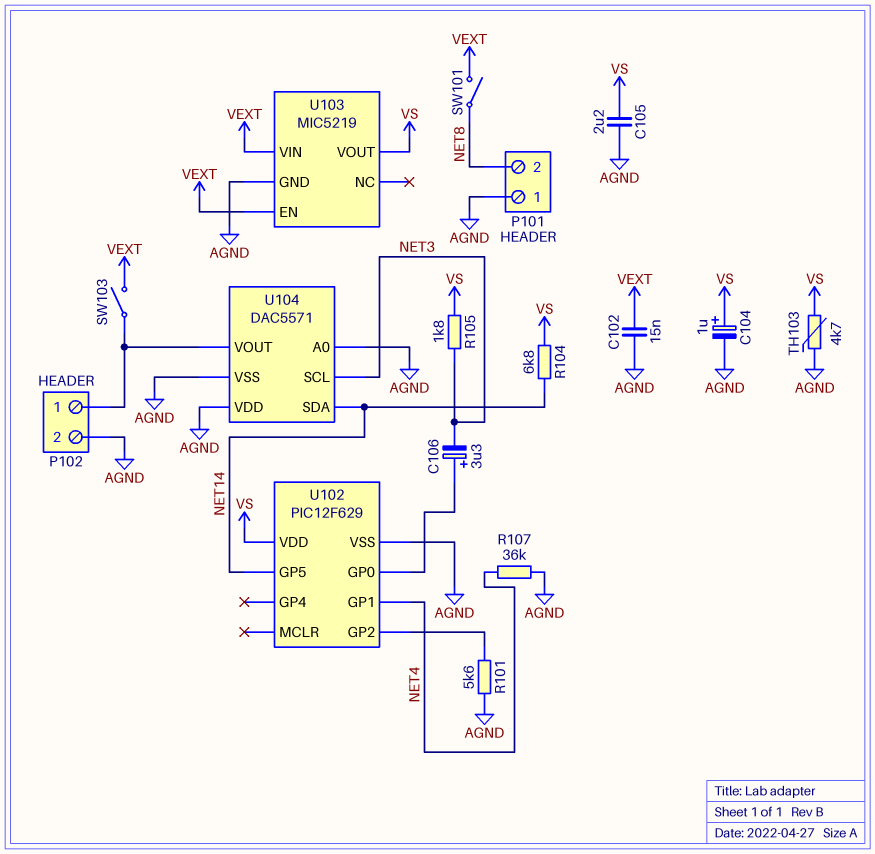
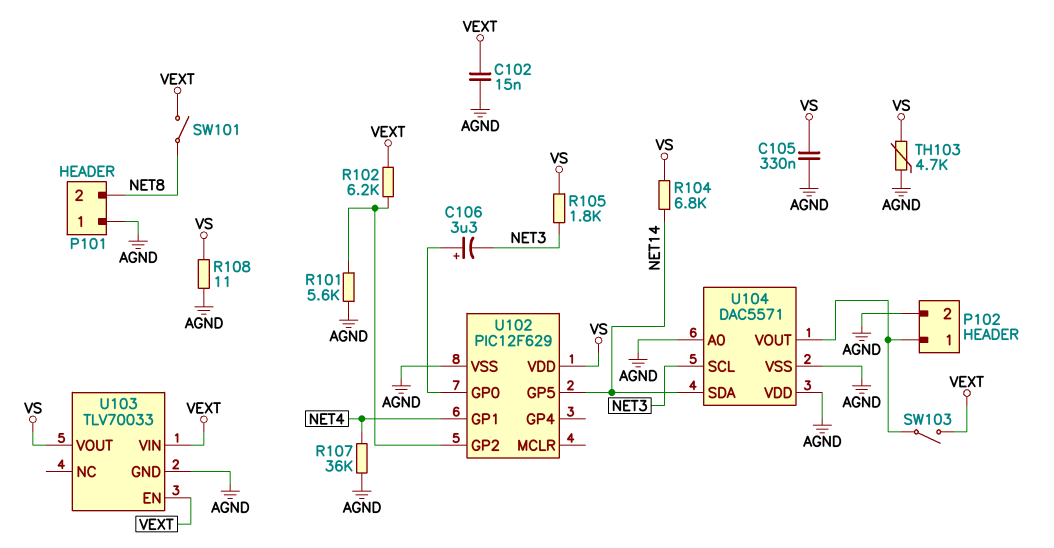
C104: 1uF (plus VS, minus AGND) -> none
C105: 2.2uF (AGND, VS) -> 330nF (AGND, VS)
R102: none -> 6.2k (U102/GP2, VEXT)
R108: none -> 11 (AGND, VS)
U103: MIC5219 -> TLV70033

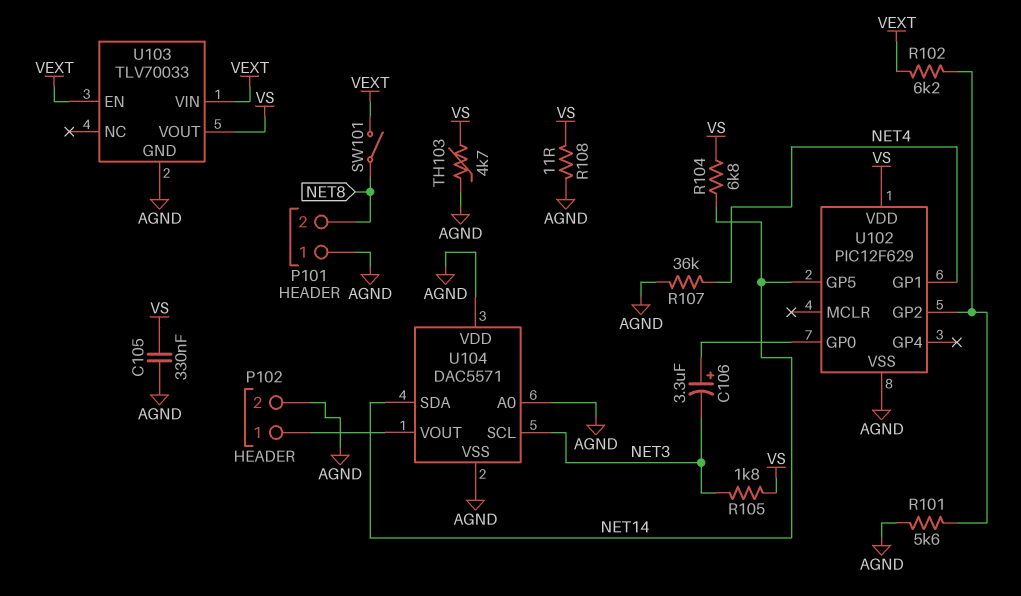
C102: 15nF (AGND, VEXT) -> none
SW103: switch (P102/1, VEXT) -> none

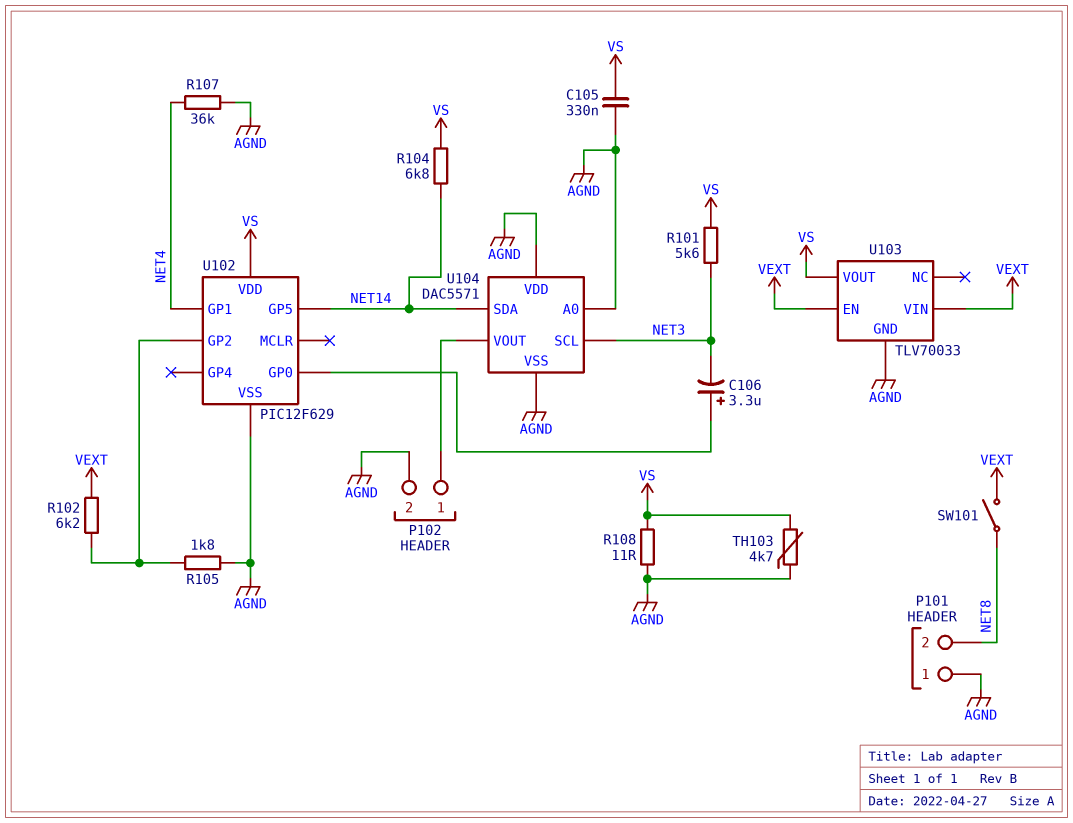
R101: 5.6k (AGND, U102/GP2) -> 5.6k (NET3, VS)
R105: 1.8k (NET3, VS) -> 1.8k (AGND, U102/GP2)

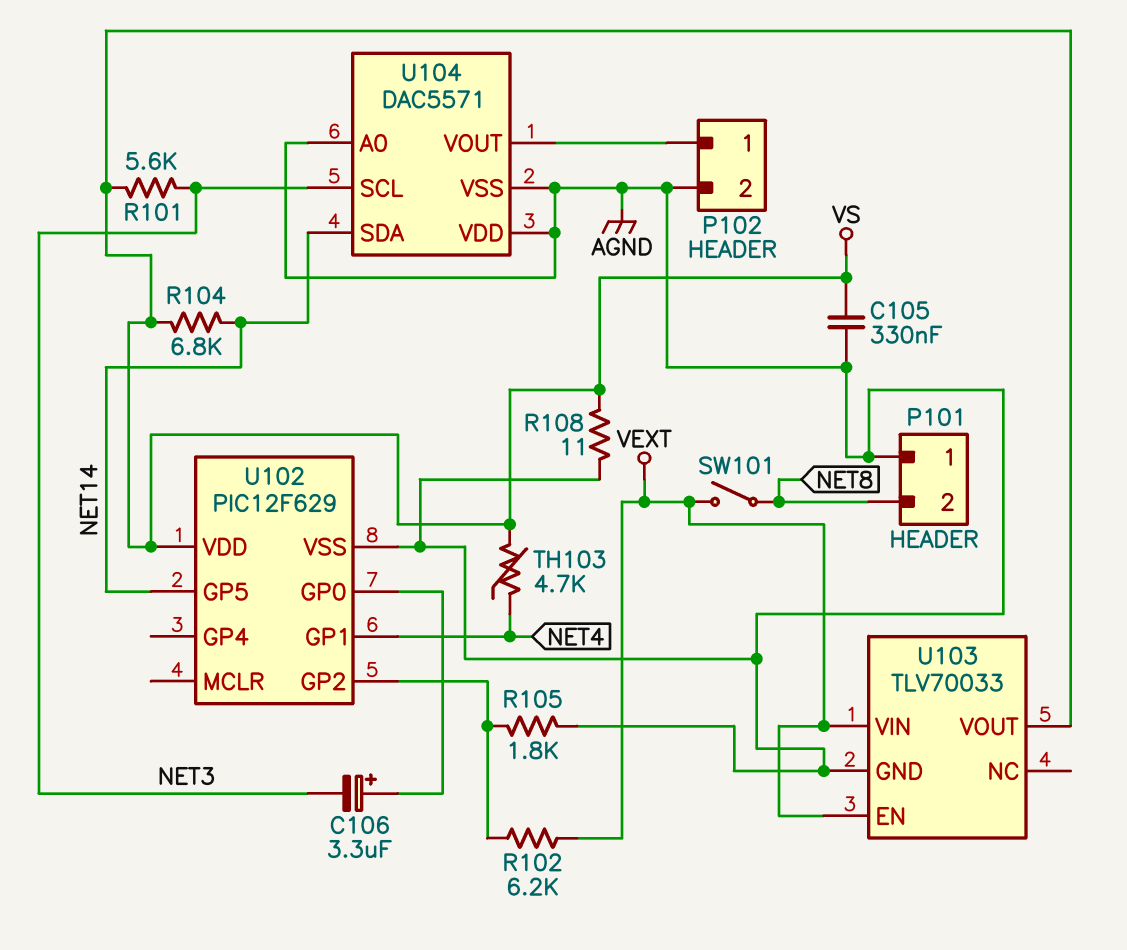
R107: 36k (AGND, NET4) -> none
TH103: 4.7k (AGND, VS) -> 4.7k (NET4, VS)

